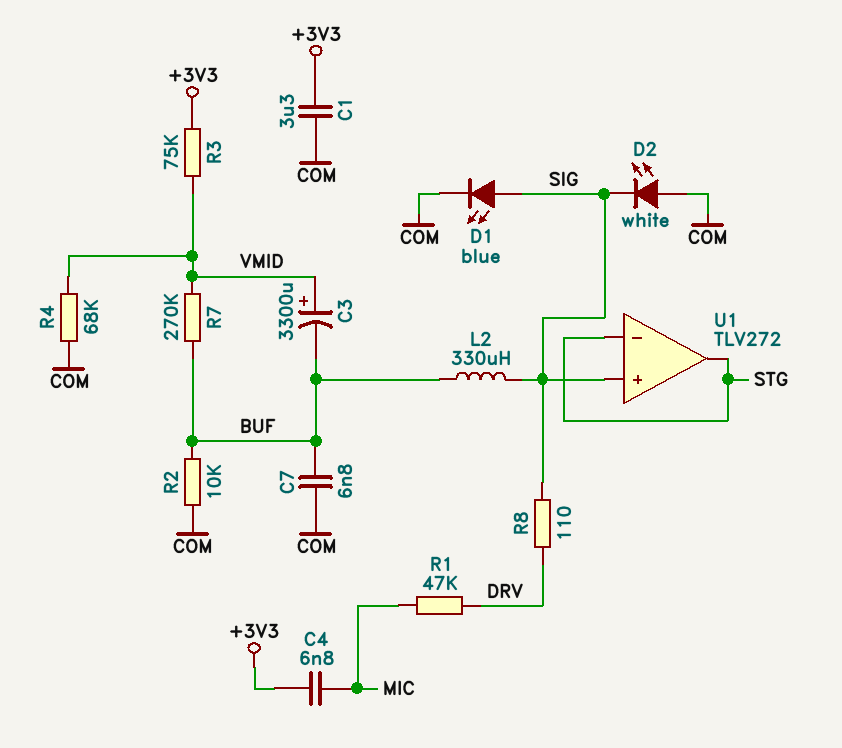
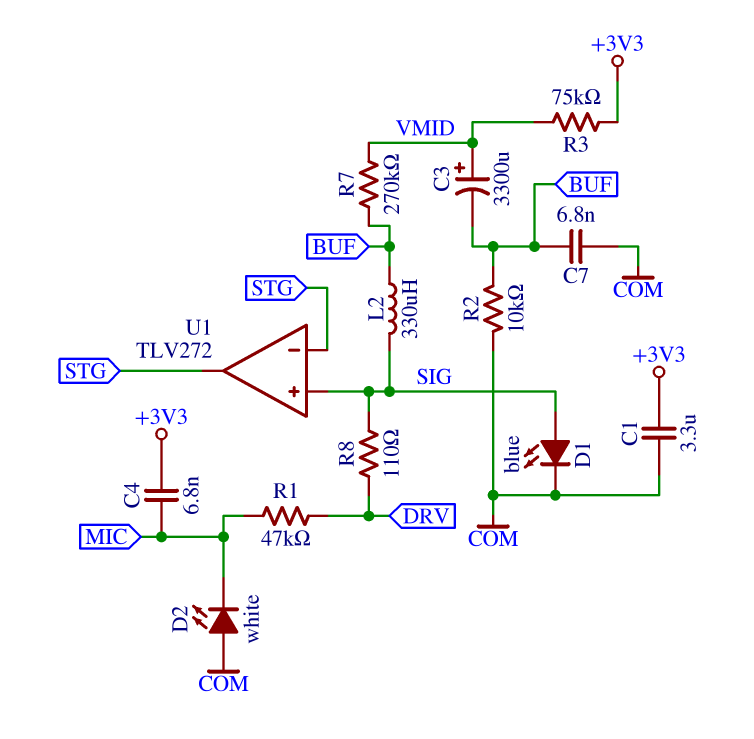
D2: LED white (A COM, K SIG) -> LED white (A COM, K MIC)
R4: 68k (COM, VMID) -> none

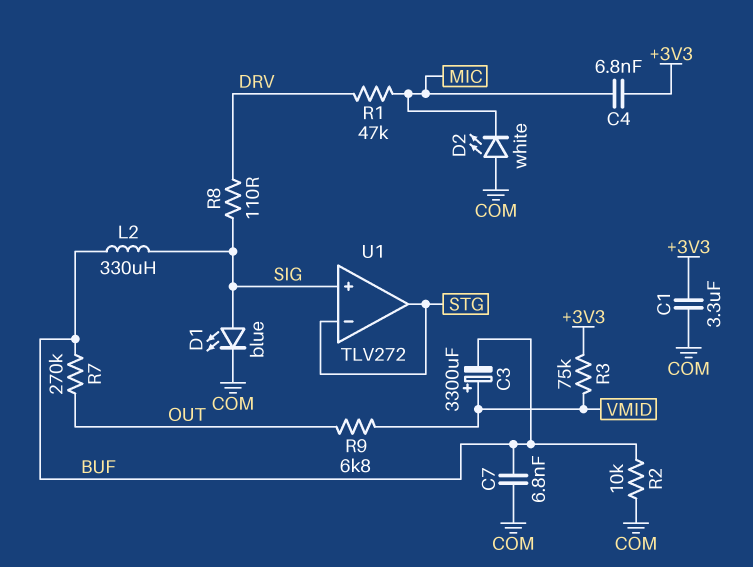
R7: 270k (BUF, VMID) -> 270k (BUF, OUT)
R9: none -> 6.8k (OUT, VMID)

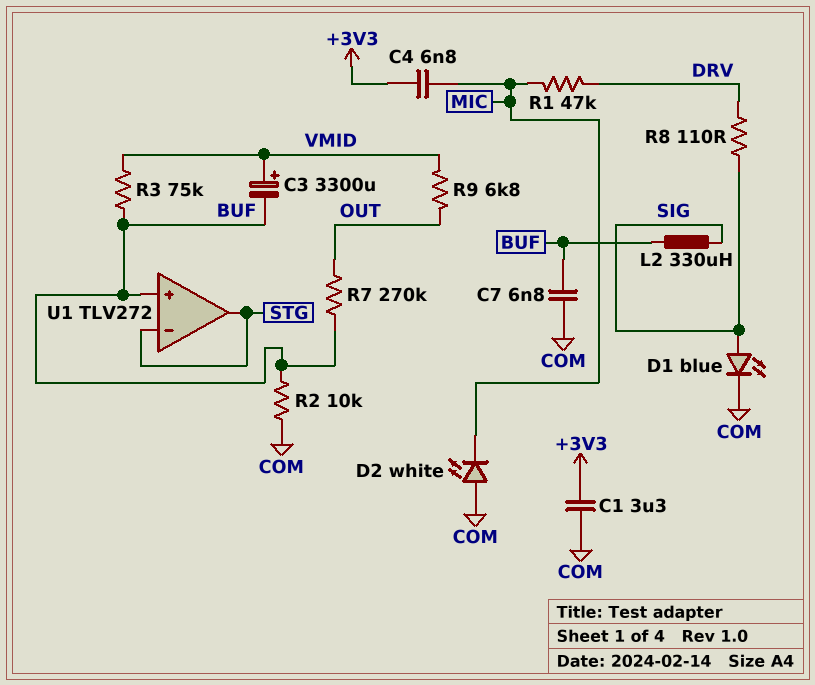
R3: 75k (+3V3, VMID) -> 75k (BUF, VMID)
U1 pin in+: SIG -> BUF

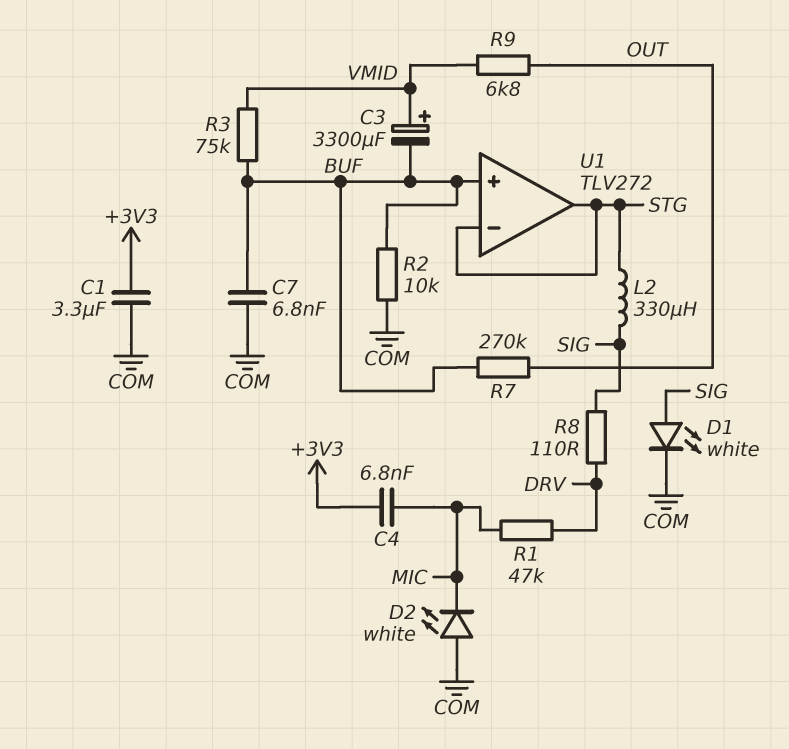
D1: LED blue (A SIG, K COM) -> LED white (A SIG, K COM)
L2: 330uH (BUF, SIG) -> 330uH (SIG, STG)

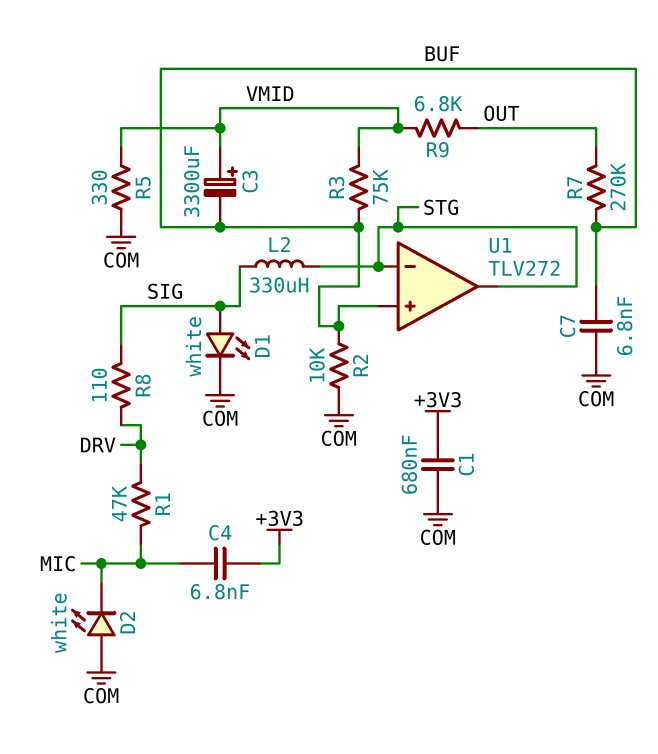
C1: 3.3uF (+3V3, COM) -> 680nF (+3V3, COM)
R5: none -> 330 (COM, VMID)

